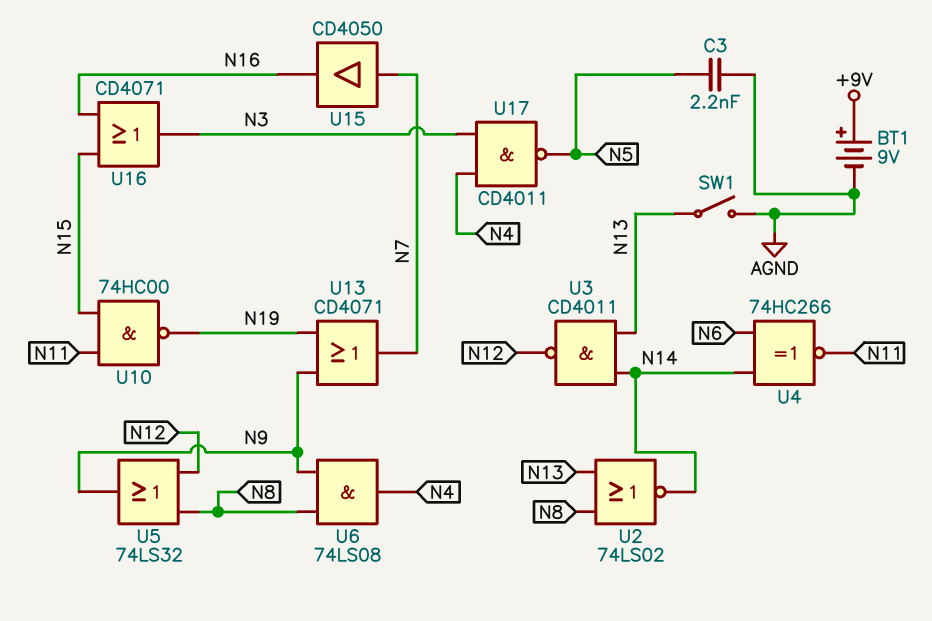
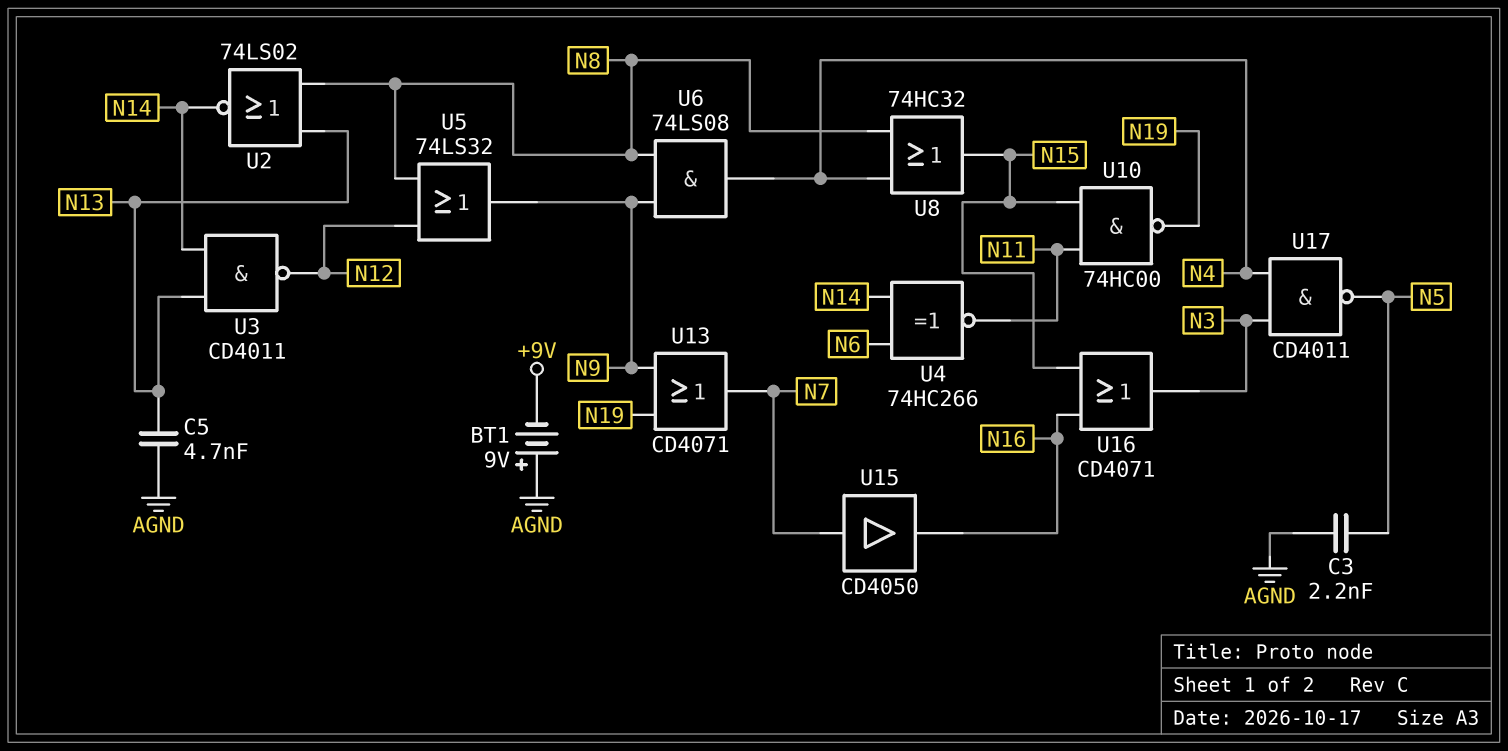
BT1: 9V (plus +9V, minus AGND) -> 9V (plus AGND, minus +9V)
C5: none -> 4.7nF (AGND, N13)
SW1: switch (AGND, N13) -> none
U8: none -> OR 74HC32 (in N4, in N8, out N15)

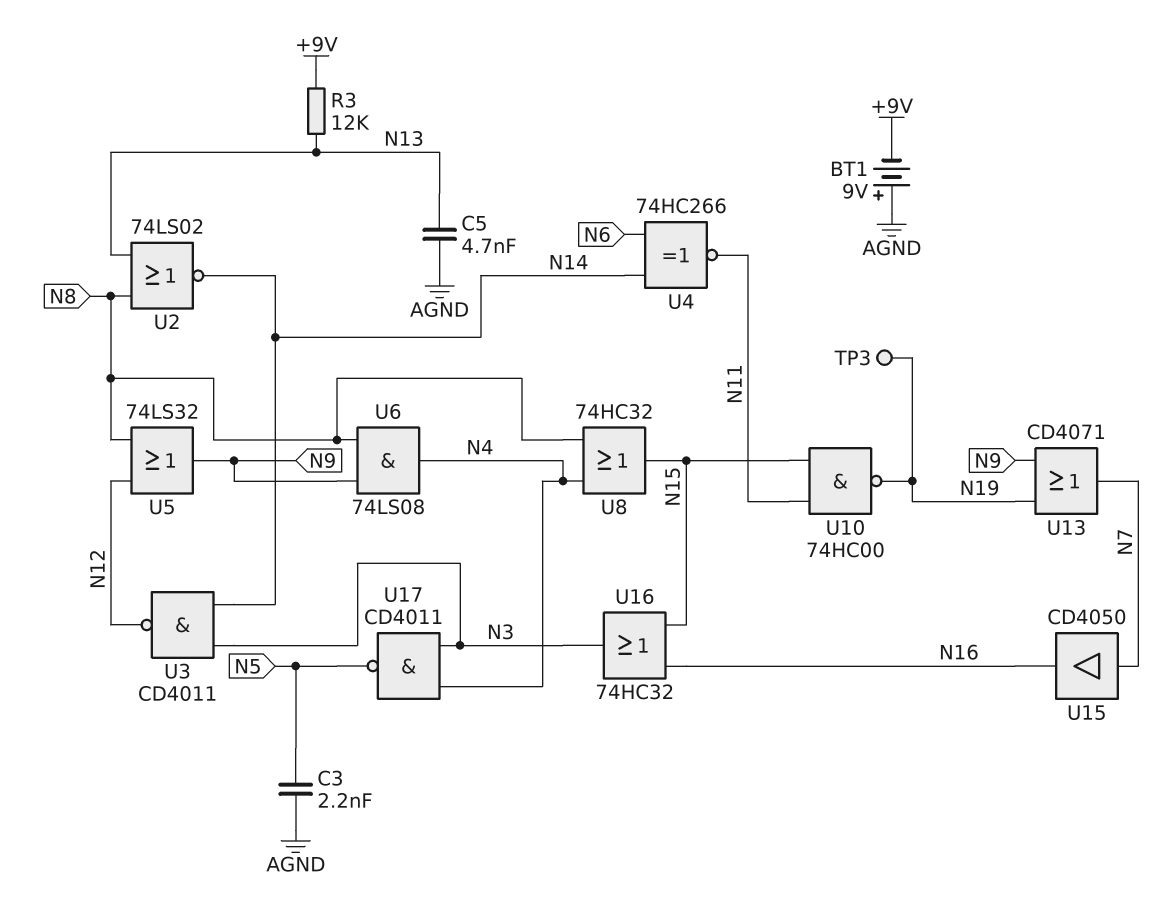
R3: none -> 12k (+9V, N13)
TP3: none -> test point (N19)
U3: NAND CD4011 (in N13, in N14, out N12) -> NAND CD4011 (in N3, in N14, out N12)
U16: OR CD4071 (in N15, in N16, out N3) -> OR 74HC32 (in N15, in N16, out N3)

